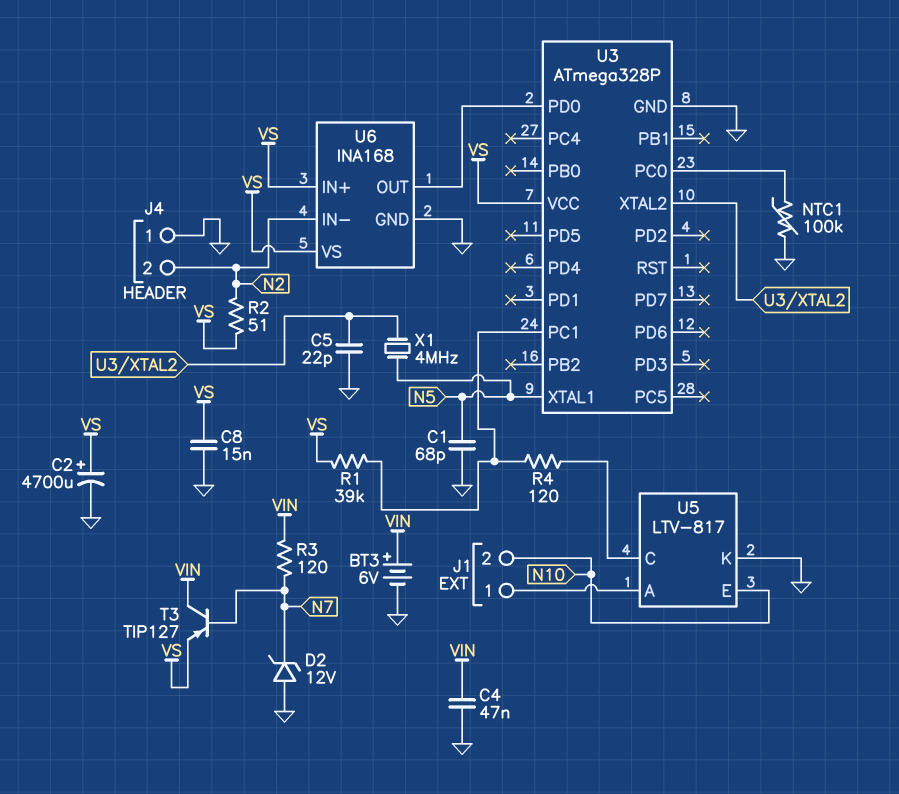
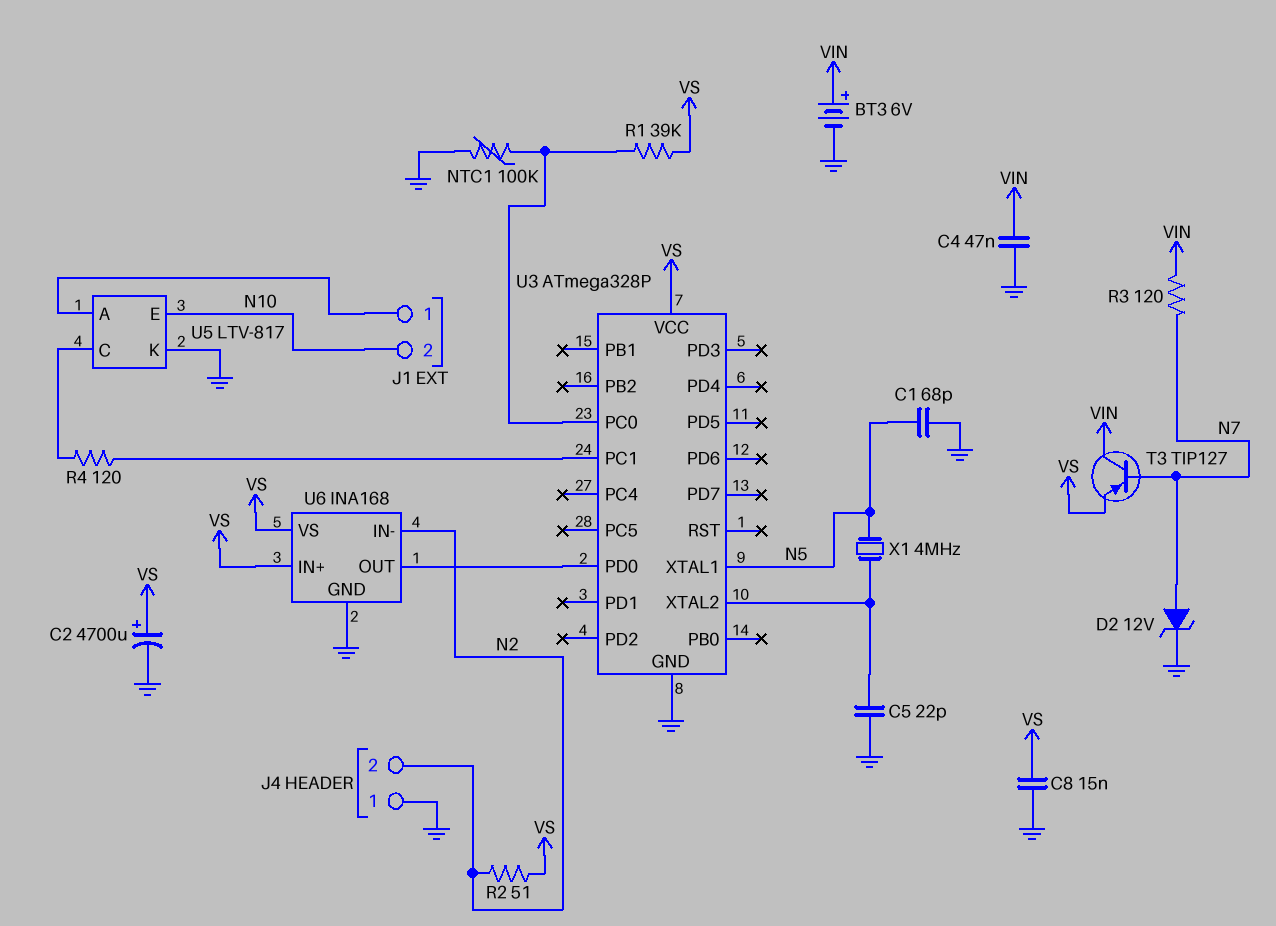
D2: zener 12V (A GND, K N7) -> zener 12V (A N7, K GND)
R1: 39k (U3/PC1, VS) -> 39k (U3/PC0, VS)

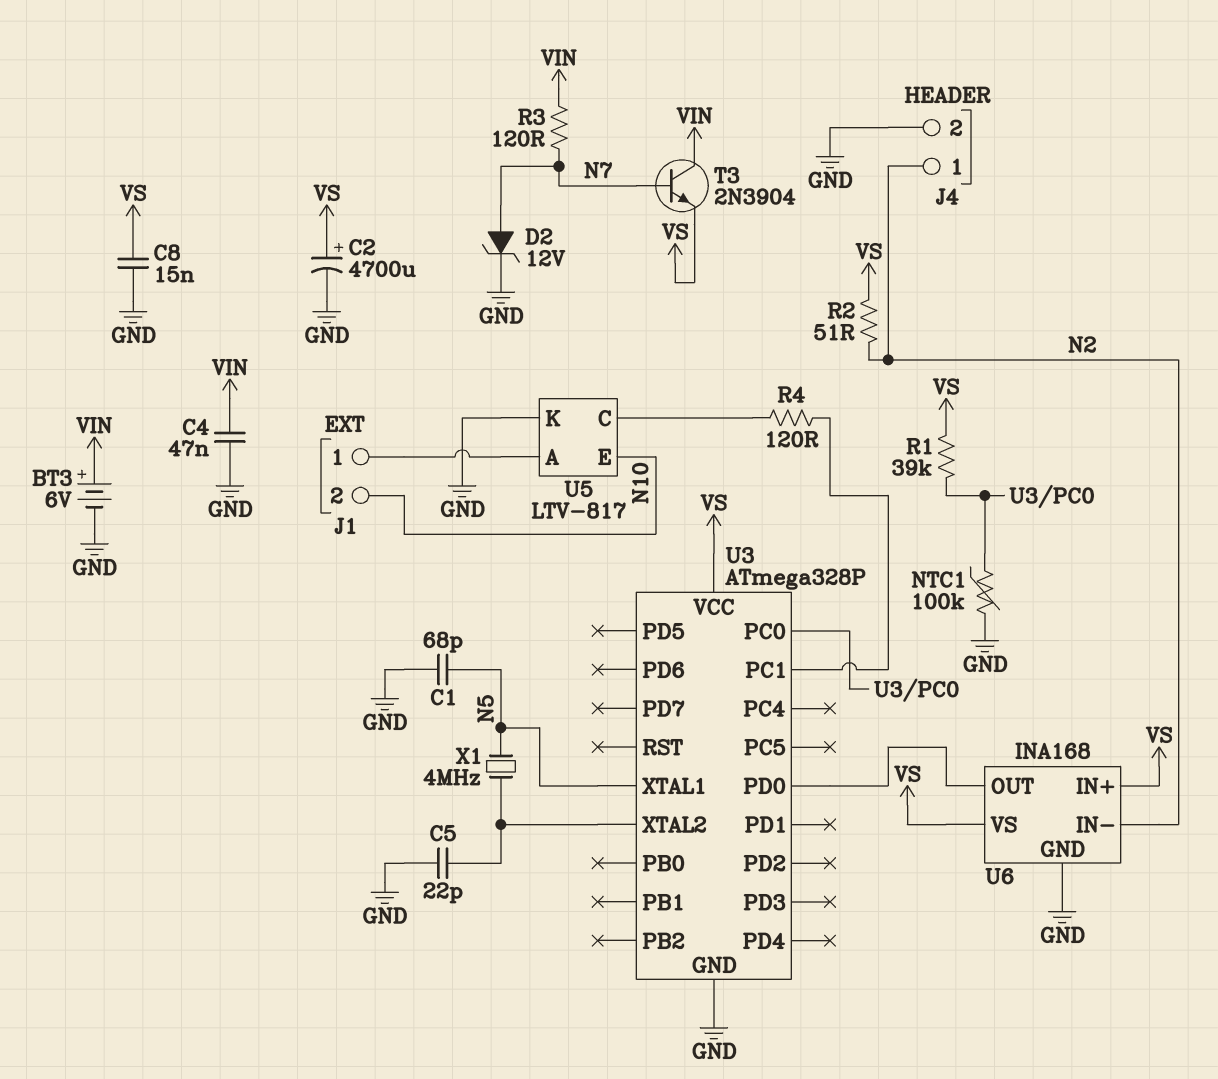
J4 pin 1: GND -> N2
J4 pin 2: N2 -> GND
T3: PNP TIP127 (B N7, C VIN, E VS) -> NPN 2N3904 (B N7, C VIN, E VS)

